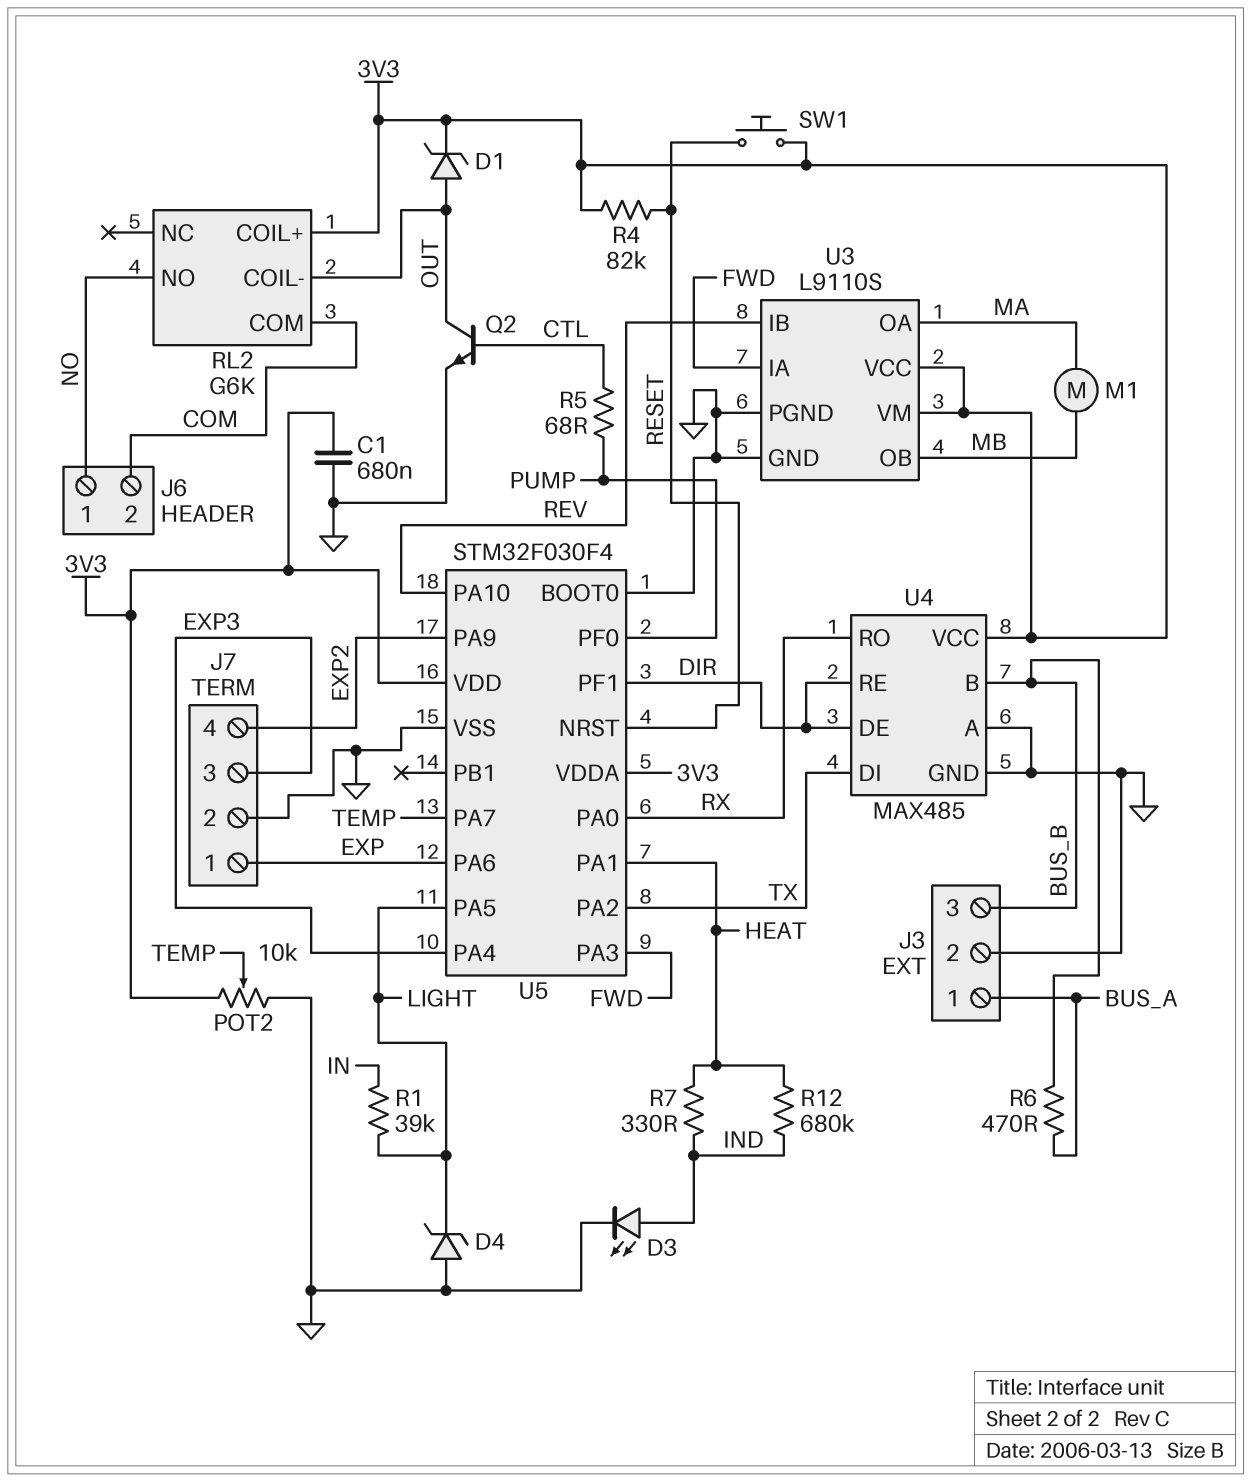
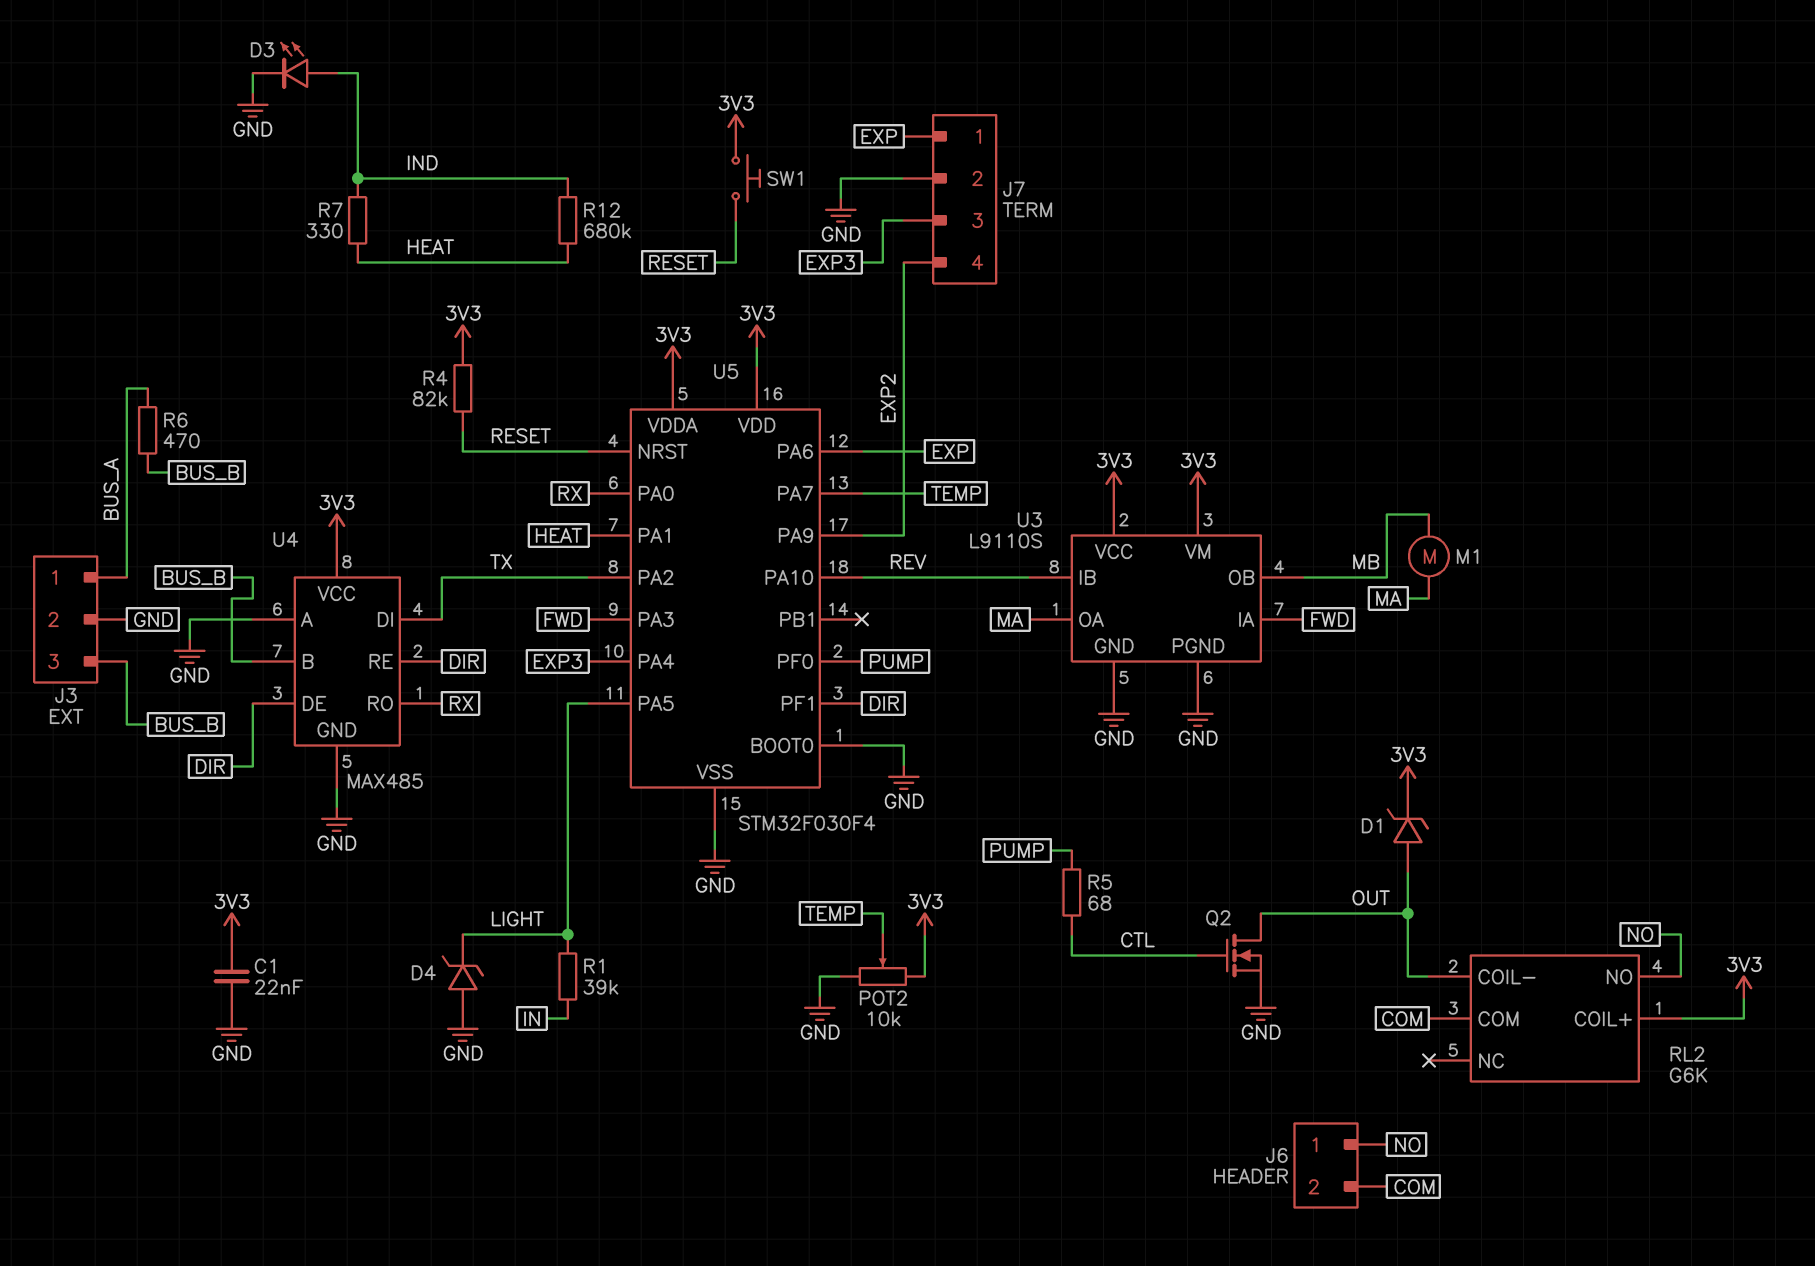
C1: 680nF (3V3, GND) -> 22nF (3V3, GND)
Q2: NPN (B CTL, C OUT, E GND) -> NMOS (G CTL, D OUT, S GND)

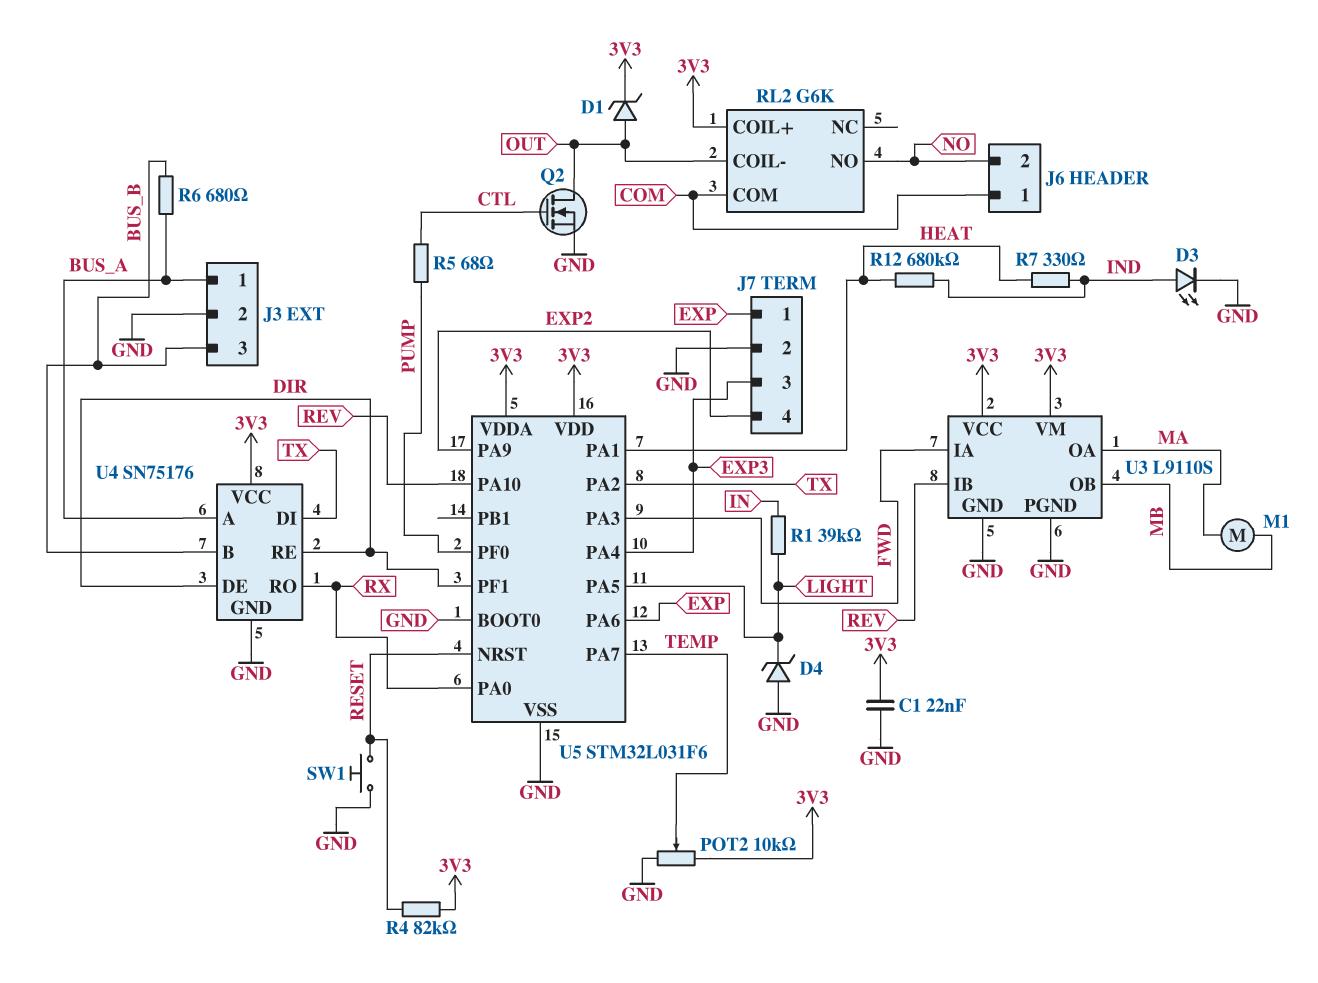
J6 pin 1: NO -> COM
J6 pin 2: COM -> NO
R6: 470 (BUS_A, BUS_B) -> 680 (BUS_A, BUS_B)
SW1: button (3V3, RESET) -> button (GND, RESET)
U4: MAX485 -> SN75176
U4 pin A: GND -> BUS_A
U5: STM32F030F4 -> STM32L031F6

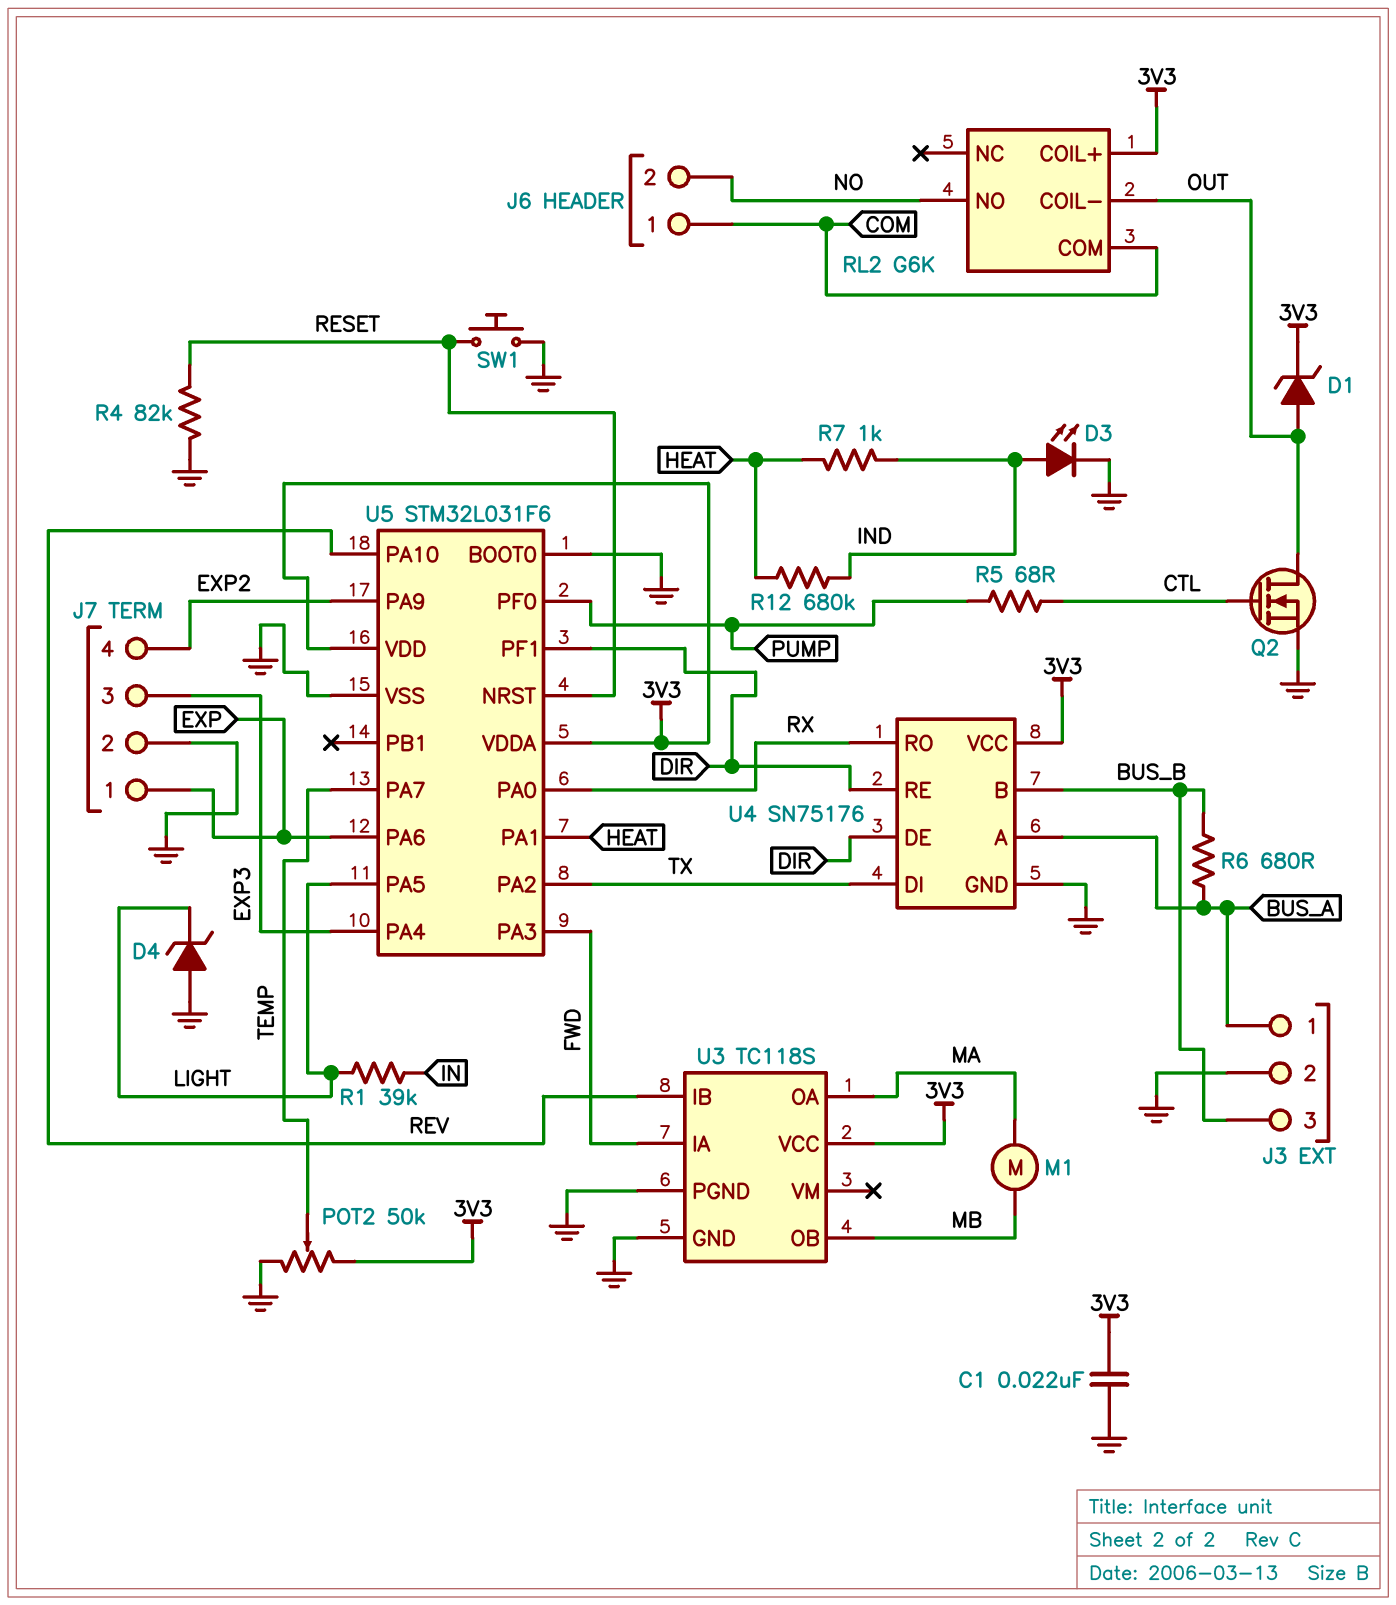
POT2: 10k (3V3, GND, wiper TEMP) -> 50k (3V3, GND, wiper TEMP)
R4: 82k (3V3, RESET) -> 82k (GND, RESET)
R7: 330 (HEAT, IND) -> 1k (HEAT, IND)
U3: L9110S -> TC118S
U3 pin VM: 3V3 -> none

